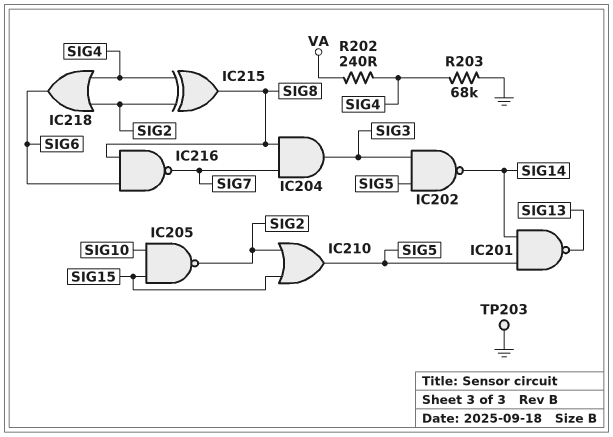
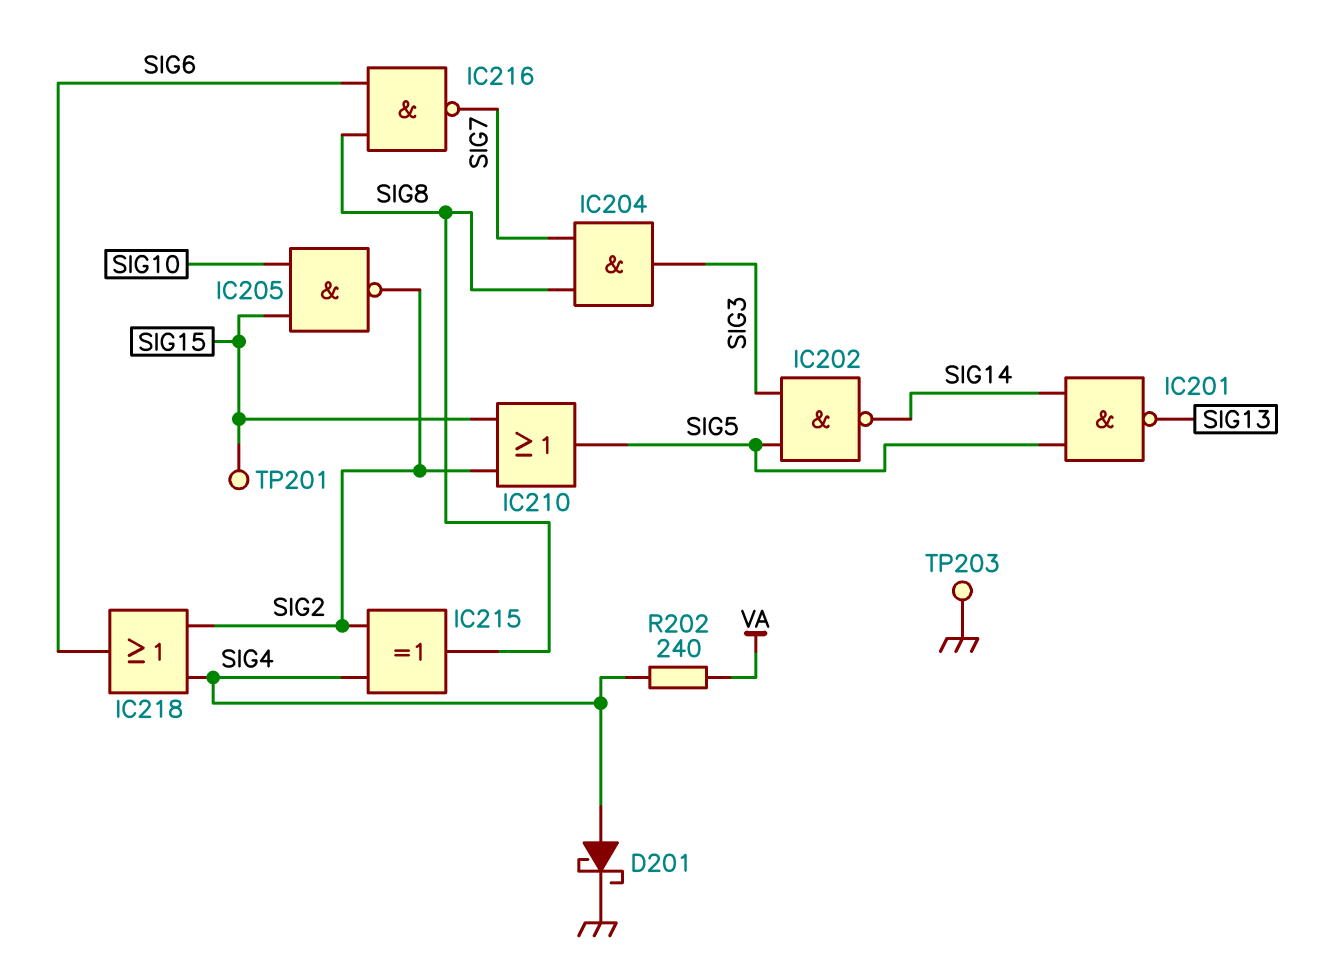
D201: none -> schottky (A SIG4, K GND)
R203: 68k (GND, SIG4) -> none
TP201: none -> test point (SIG15)

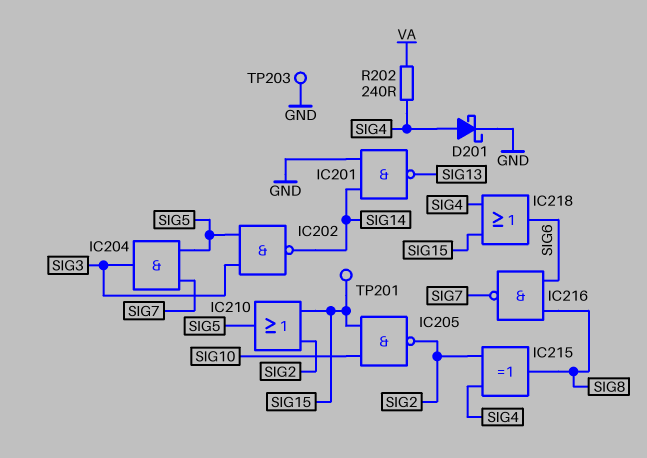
IC201: NAND (in SIG5, in SIG14, out SIG13) -> NAND (in GND, in SIG14, out SIG13)
IC204: AND (in SIG7, in SIG8, out SIG3) -> AND (in SIG5, in SIG7, out SIG3)
IC218: OR (in SIG2, in SIG4, out SIG6) -> OR (in SIG4, in SIG15, out SIG6)

